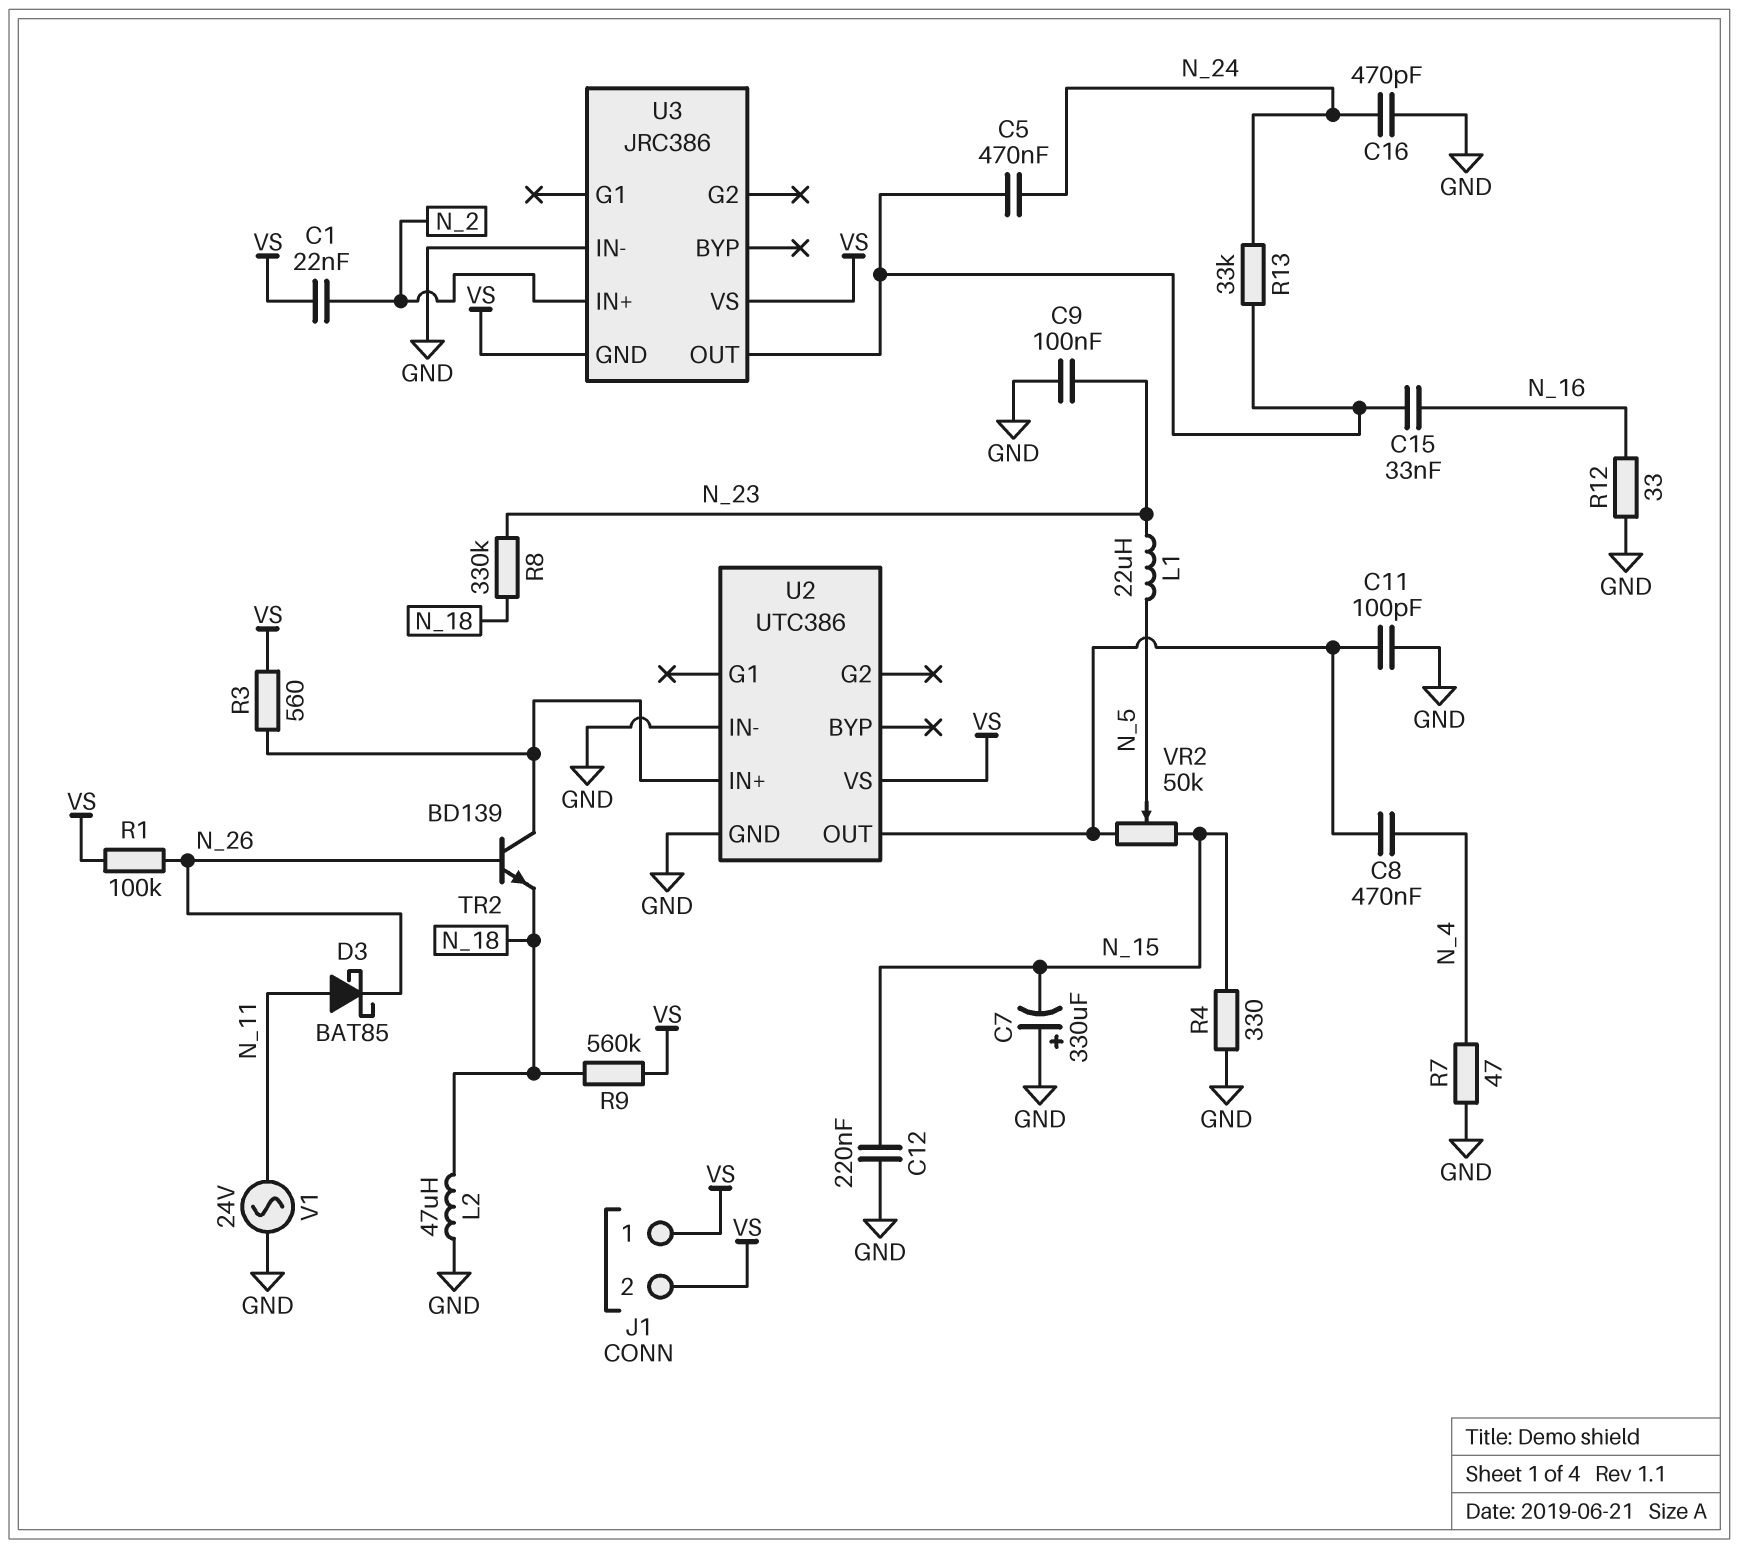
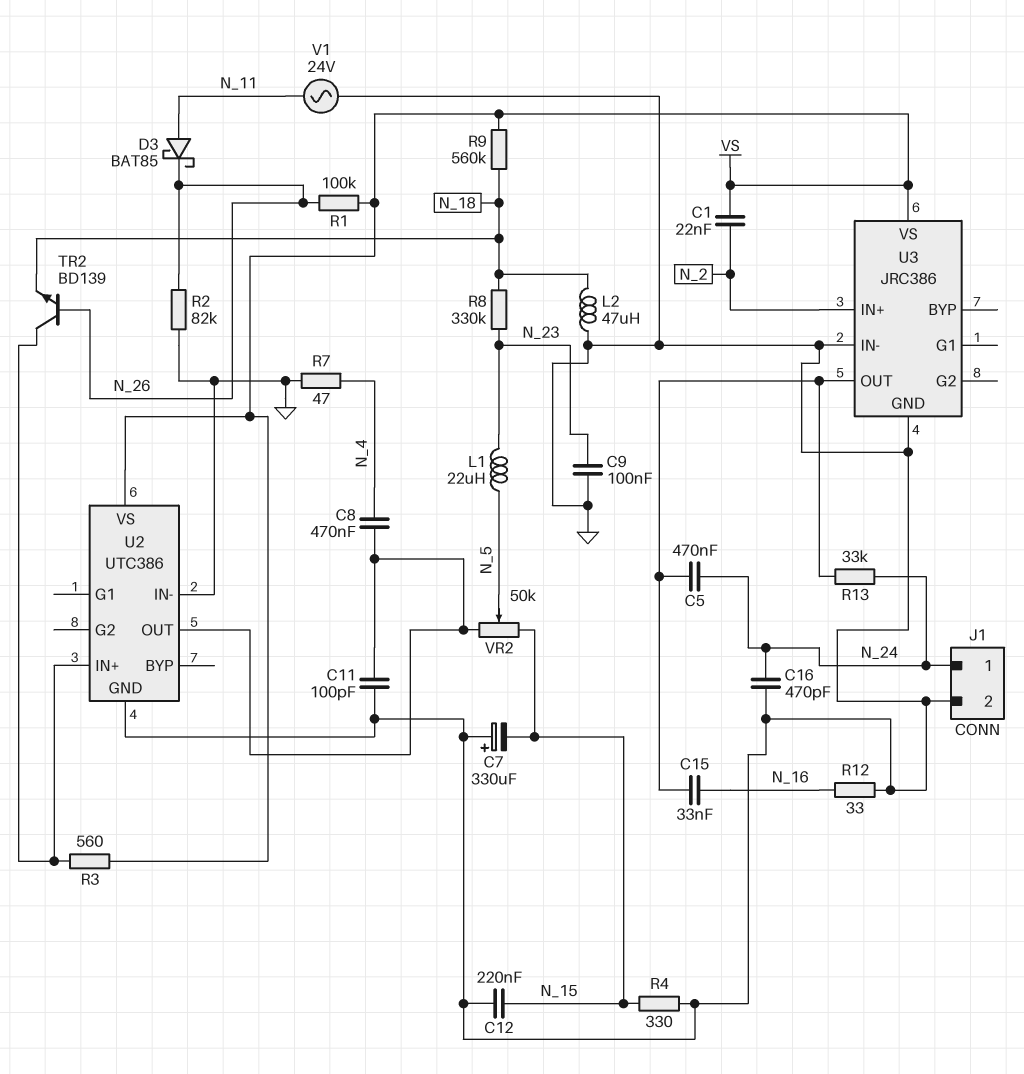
J1 pin 1: VS -> N_24
J1 pin 2: VS -> GND
R2: none -> 82k (GND, N_26)
U3 pin GND: VS -> GND

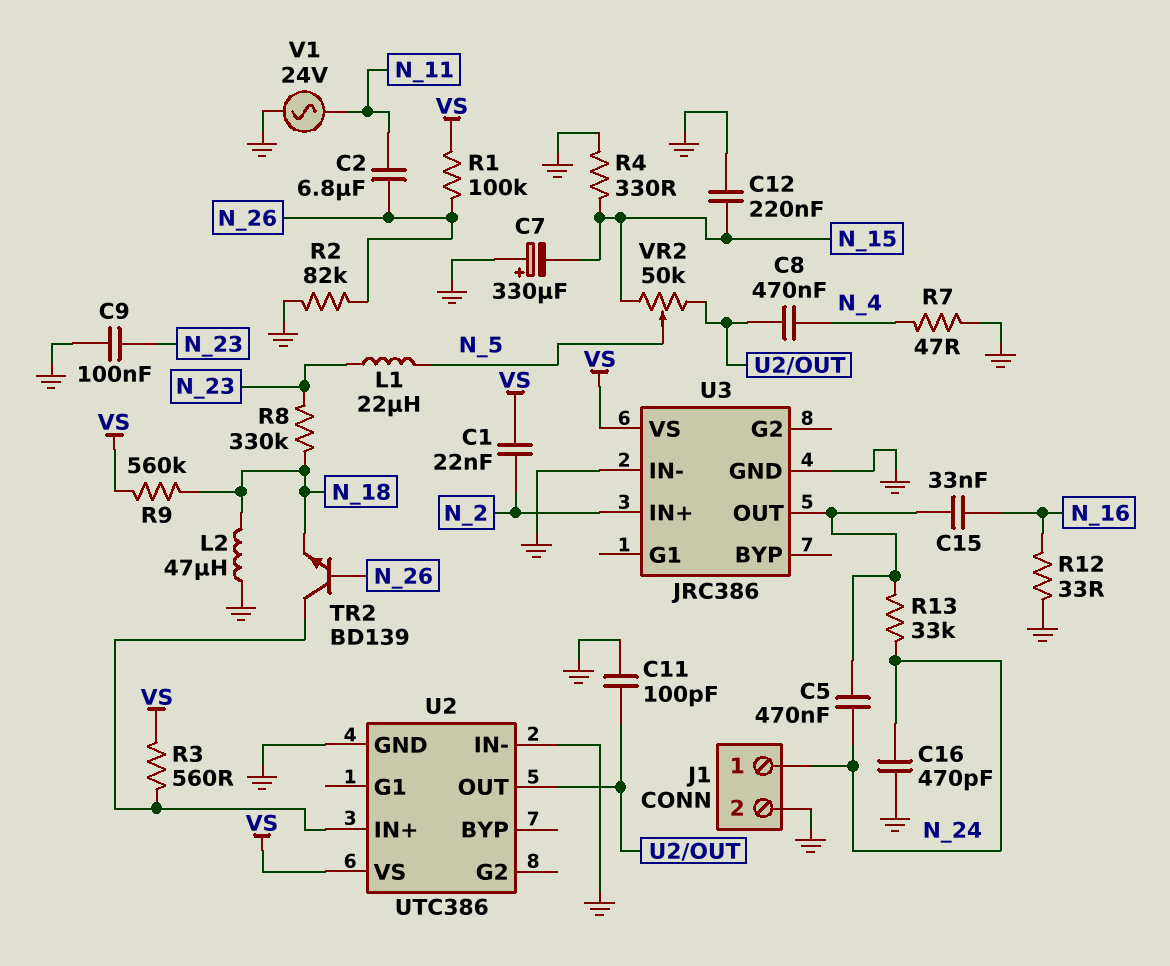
C2: none -> 6.8uF (N_11, N_26)
D3: schottky BAT85 (A N_11, K N_26) -> none

